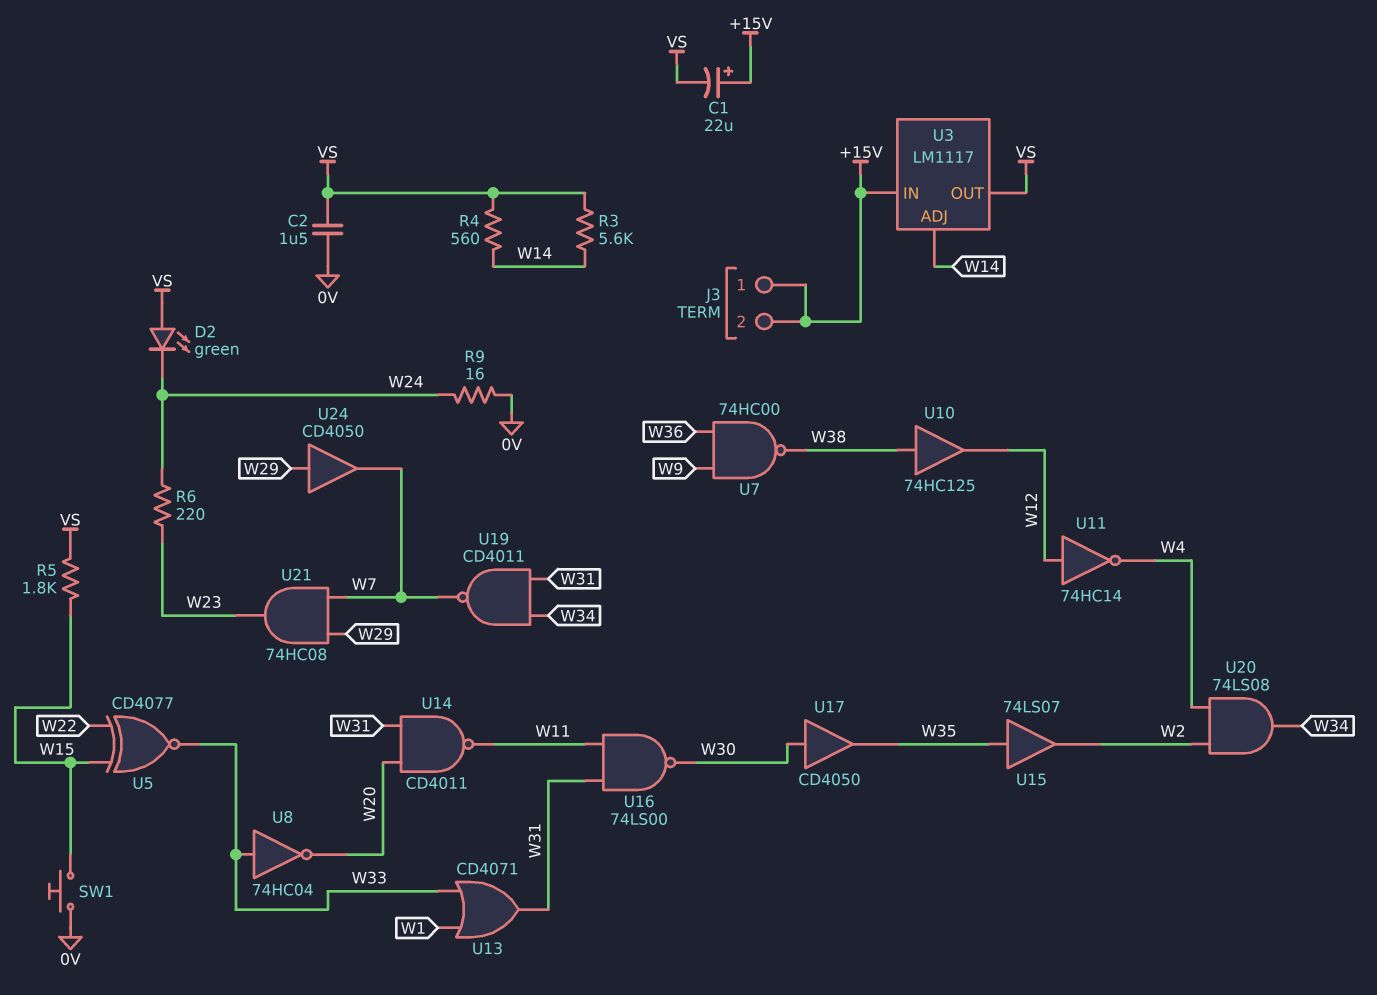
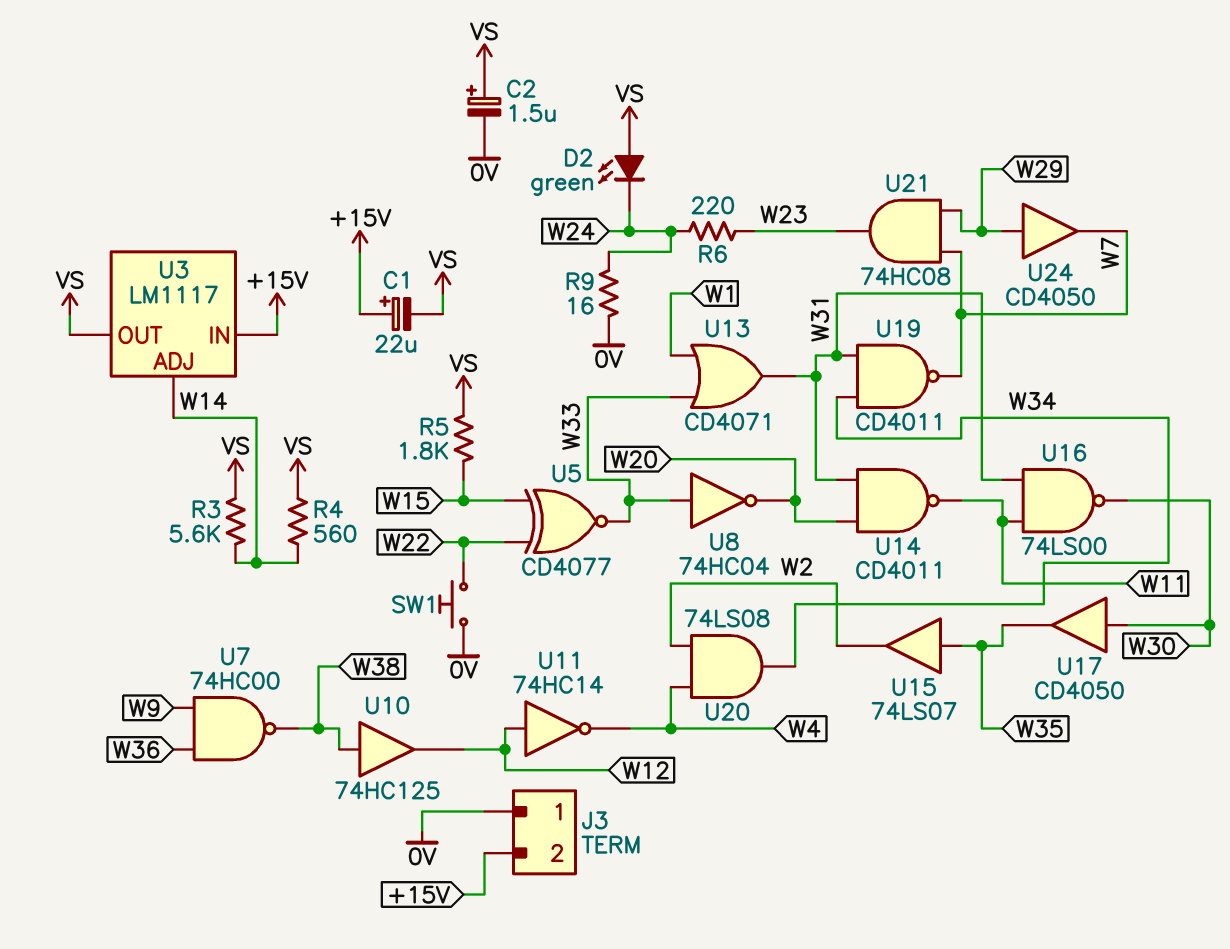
C2: 1.5uF (0V, VS) -> 1.5uF (plus VS, minus 0V)
J3 pin 1: +15V -> 0V
SW1: button (0V, W15) -> button (0V, W22)

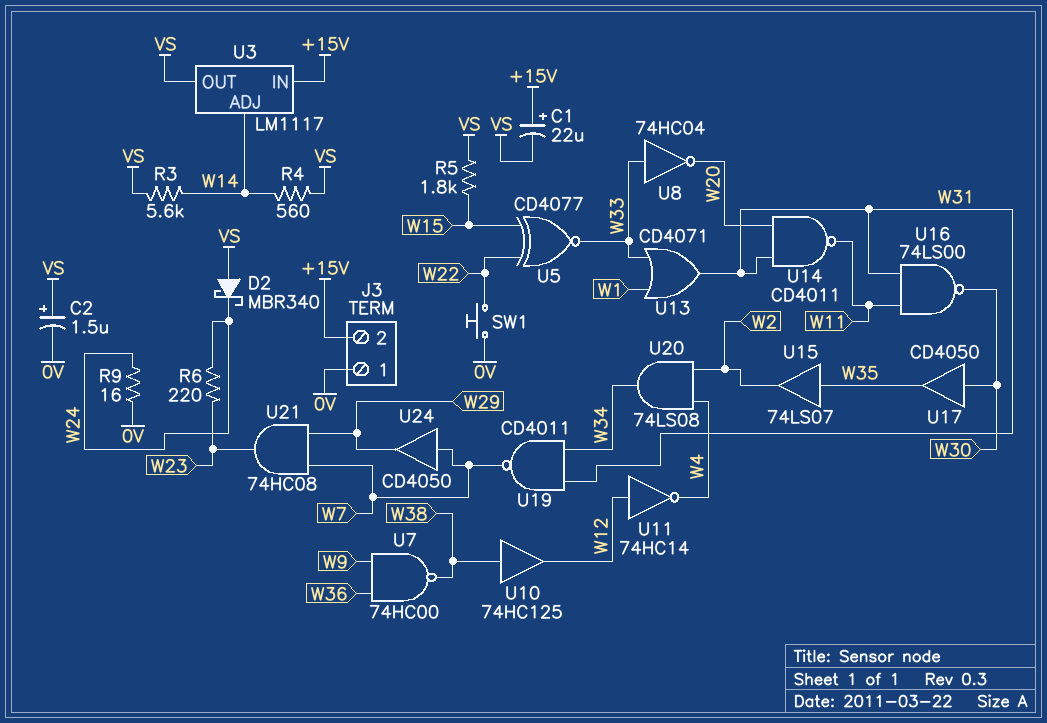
D2: LED green (A VS, K W24) -> schottky MBR340 (A VS, K W24)
U24: buffer CD4050 (in W29, out W7) -> buffer CD4050 (in W7, out W29)

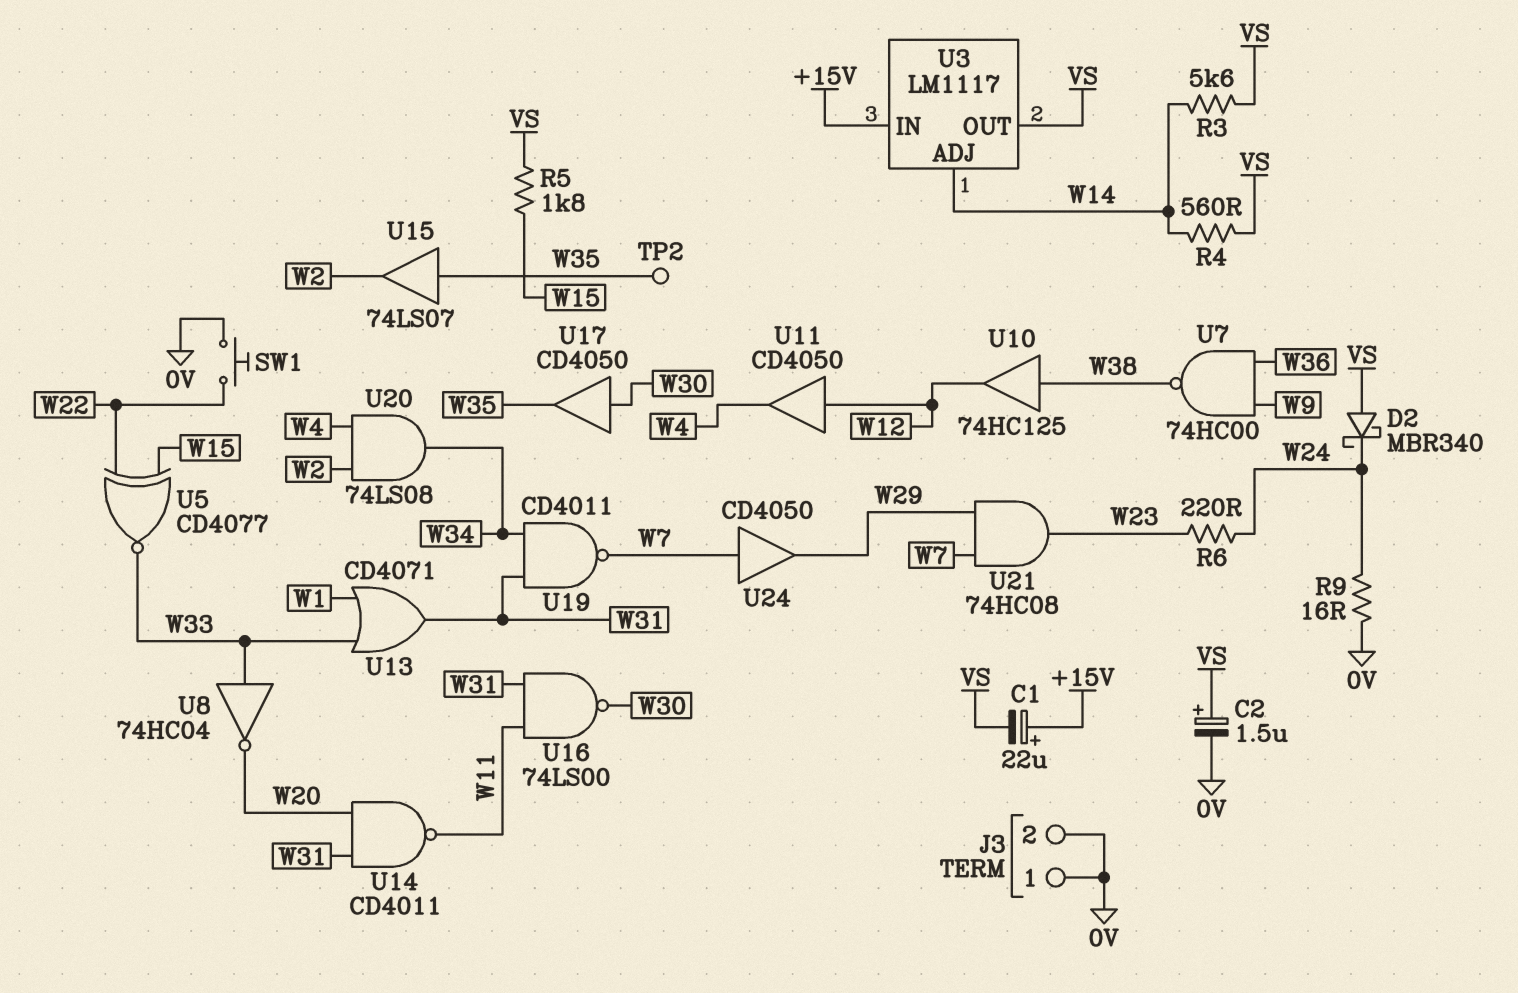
J3 pin 2: +15V -> 0V
TP2: none -> test point (W35)
U11: NOT 74HC14 (in W12, out W4) -> buffer CD4050 (in W12, out W4)

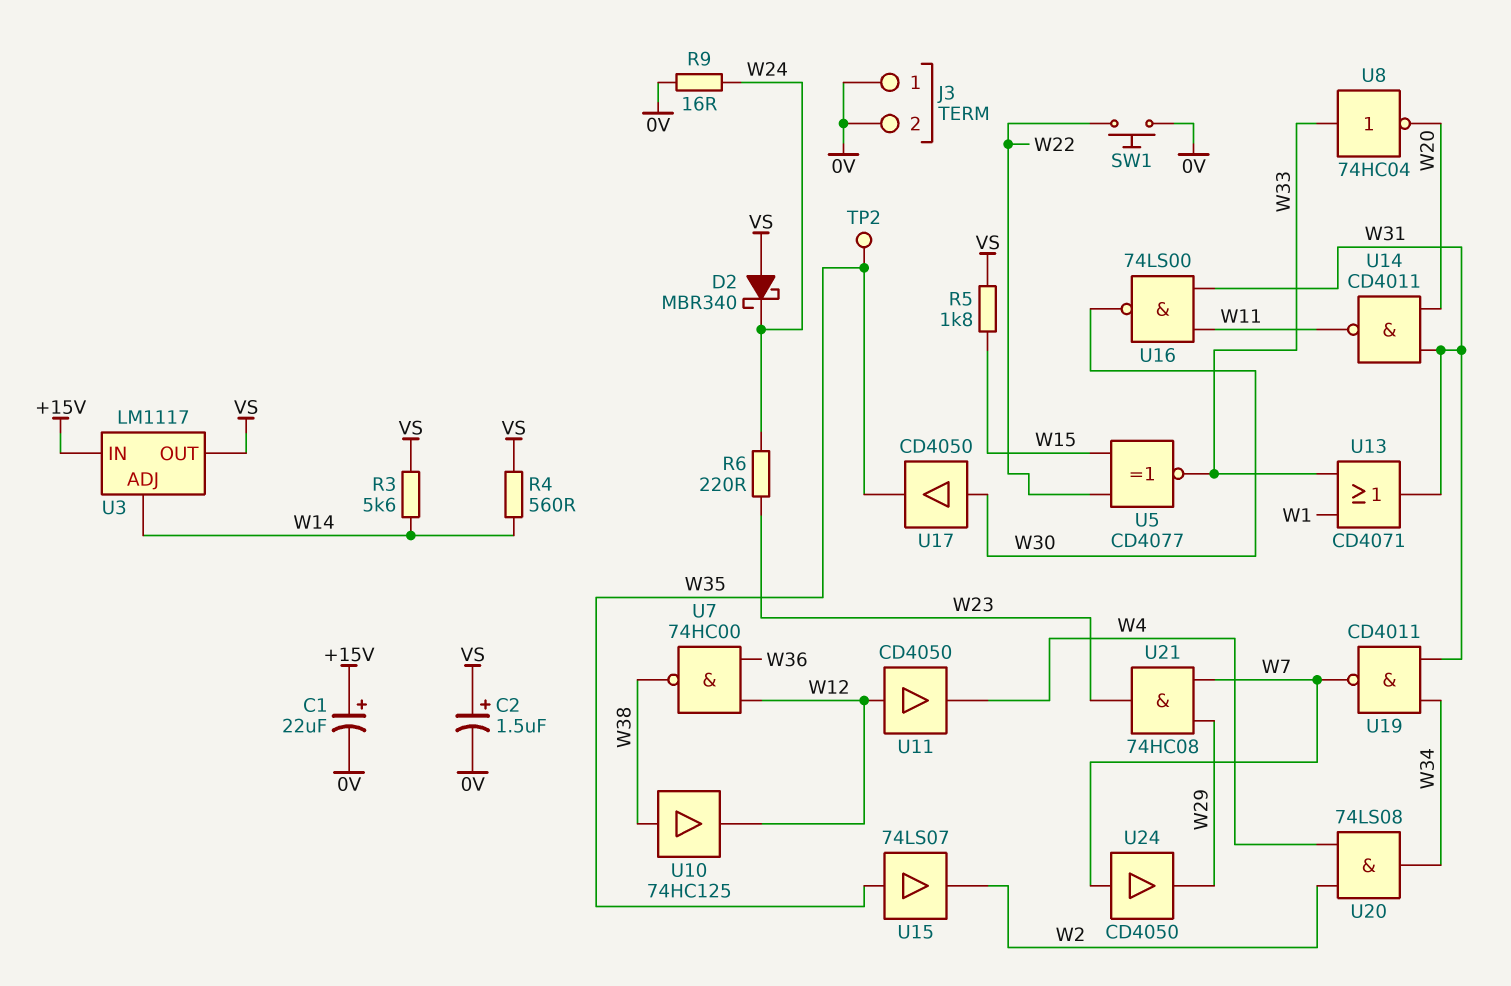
C1: 22uF (plus +15V, minus VS) -> 22uF (plus +15V, minus 0V)
U7: NAND 74HC00 (in W9, in W36, out W38) -> NAND 74HC00 (in W12, in W36, out W38)

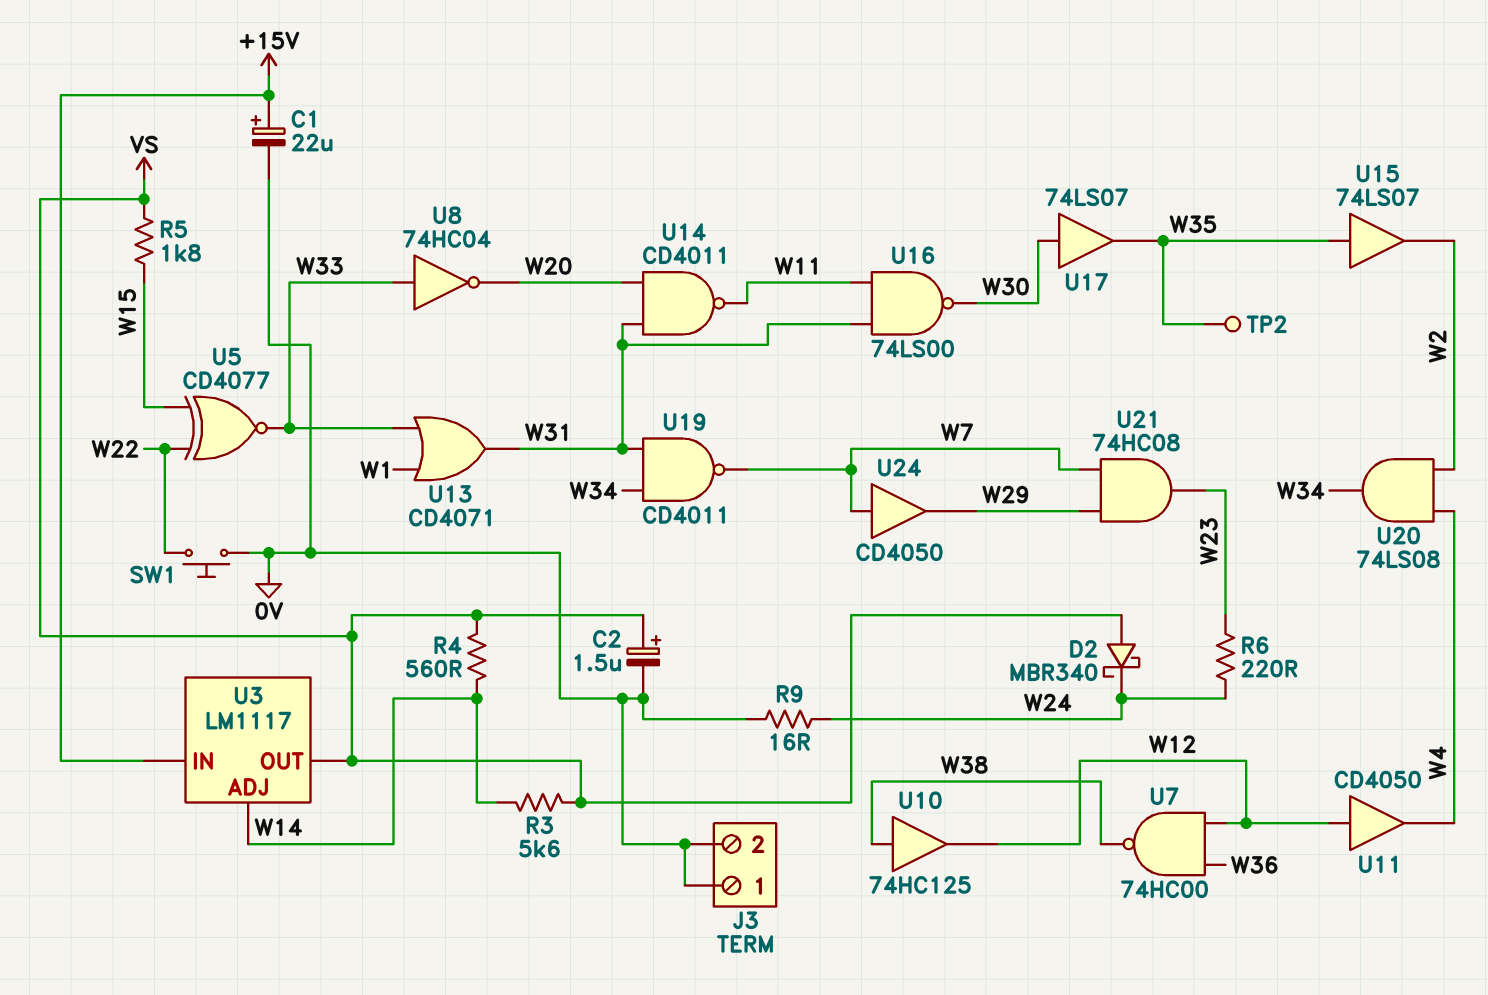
U17: buffer CD4050 (in W30, out W35) -> buffer 74LS07 (in W30, out W35)

